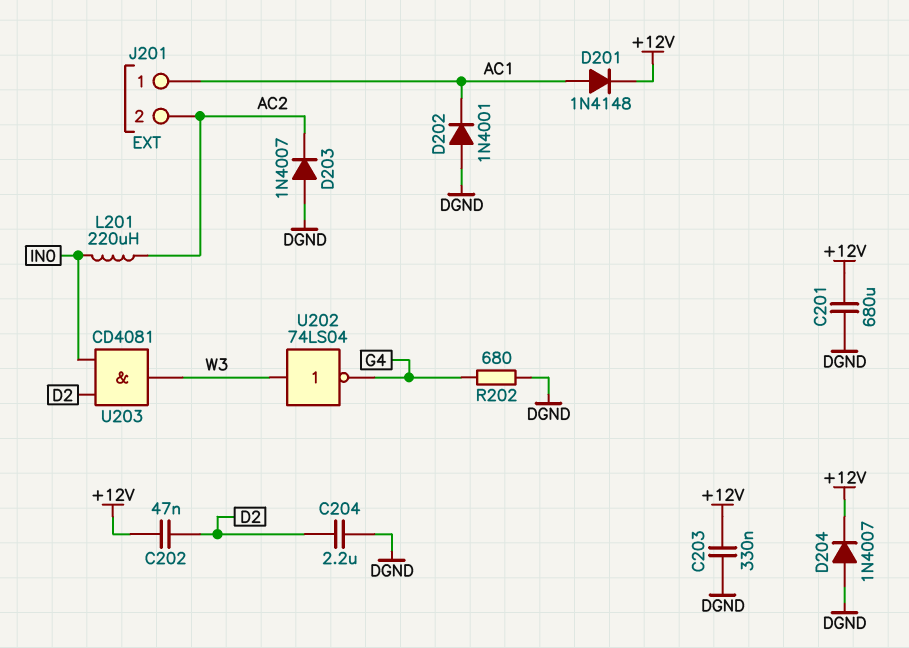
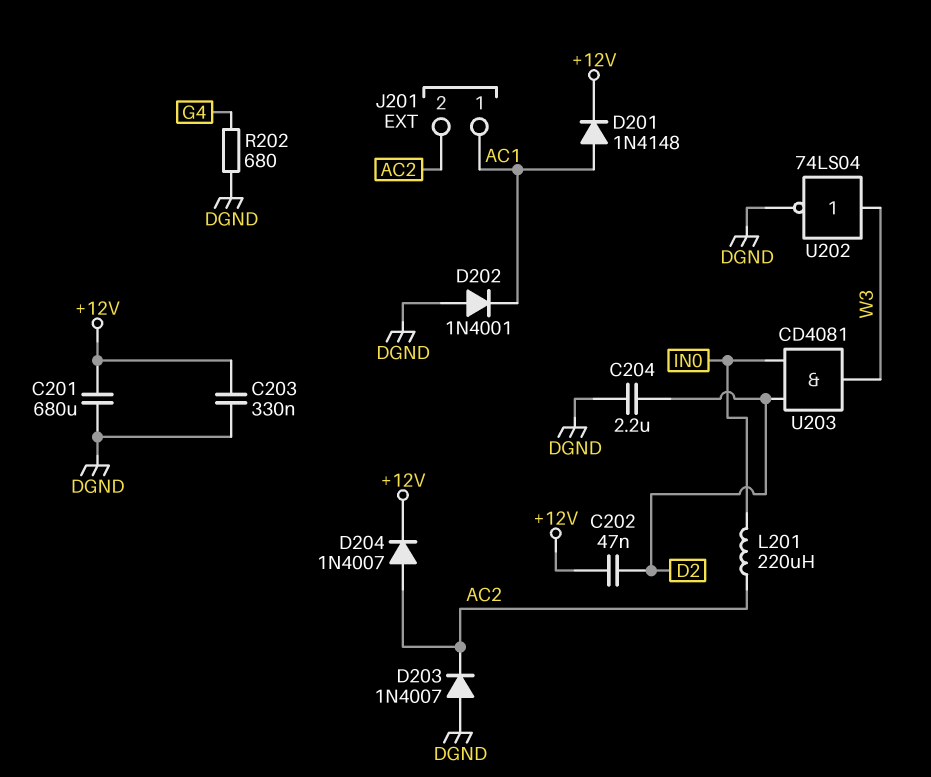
D204: diode 1N4007 (A DGND, K +12V) -> diode 1N4007 (A AC2, K +12V)
U202: NOT 74LS04 (in W3, out G4) -> NOT 74LS04 (in W3, out DGND)

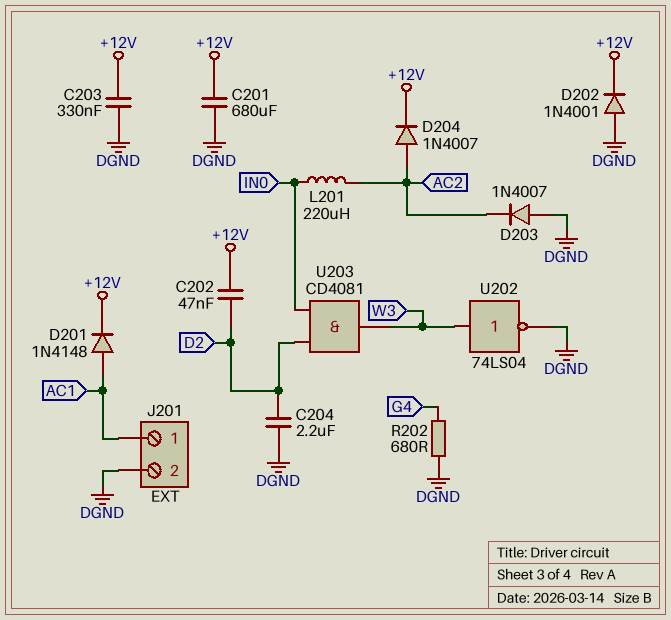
D202: diode 1N4001 (A DGND, K AC1) -> diode 1N4001 (A DGND, K +12V)
J201 pin 2: AC2 -> DGND

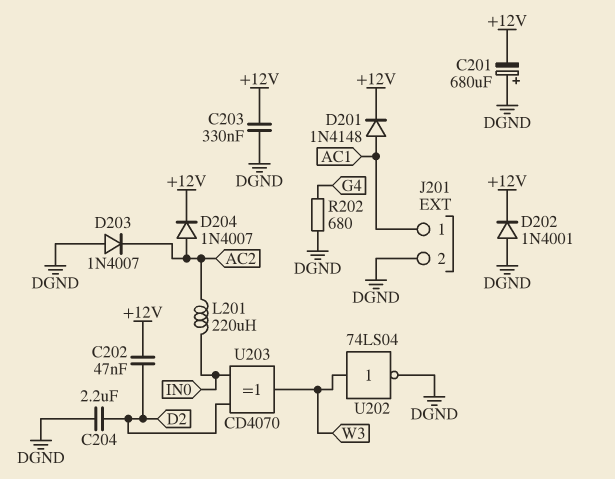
C201: 680uF (+12V, DGND) -> 680uF (plus DGND, minus +12V)
U203: AND CD4081 (in D2, in IN0, out W3) -> XOR CD4070 (in D2, in IN0, out W3)

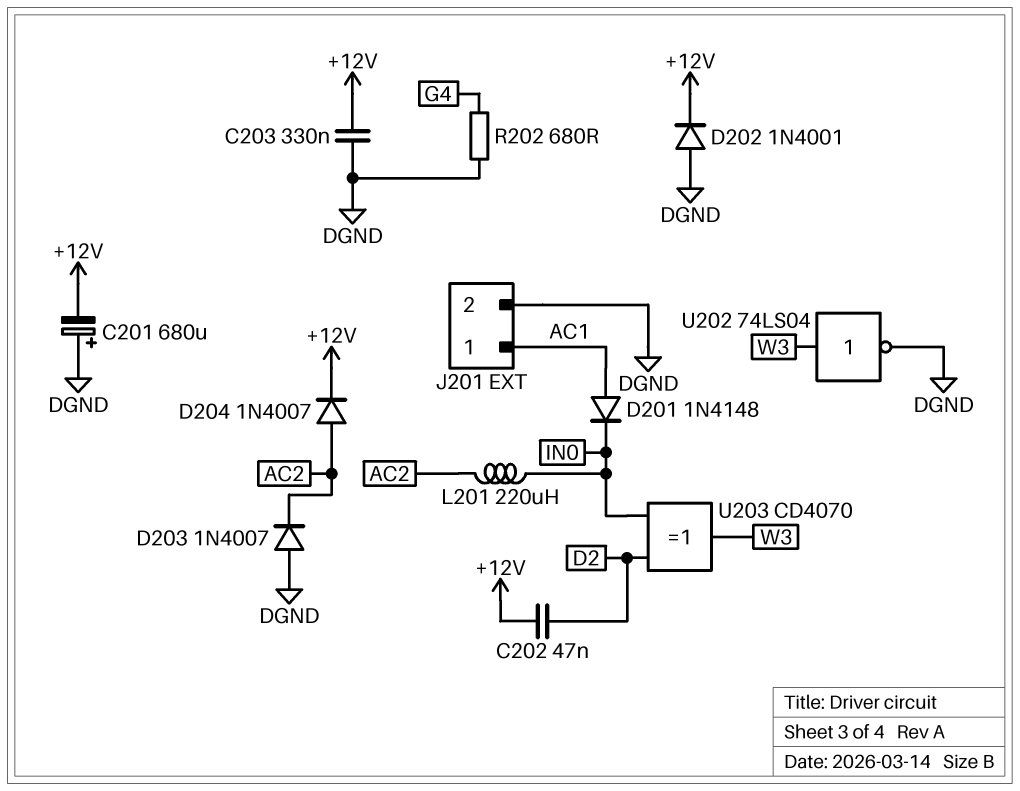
C204: 2.2uF (D2, DGND) -> none
D201: diode 1N4148 (A AC1, K +12V) -> diode 1N4148 (A AC1, K IN0)

